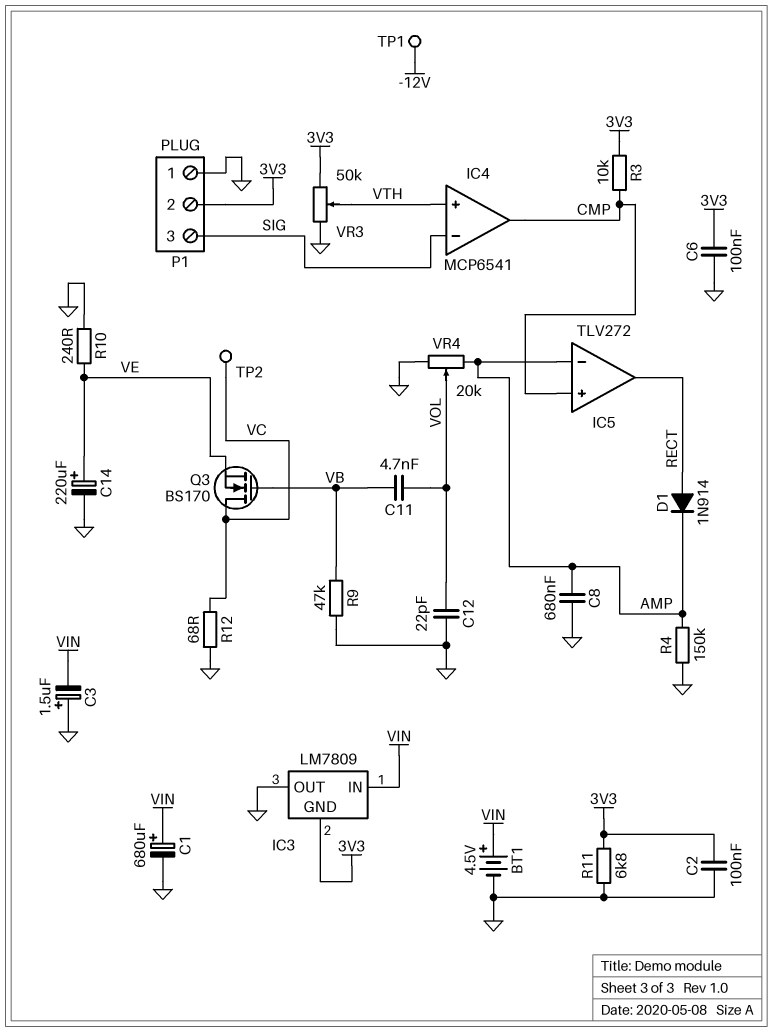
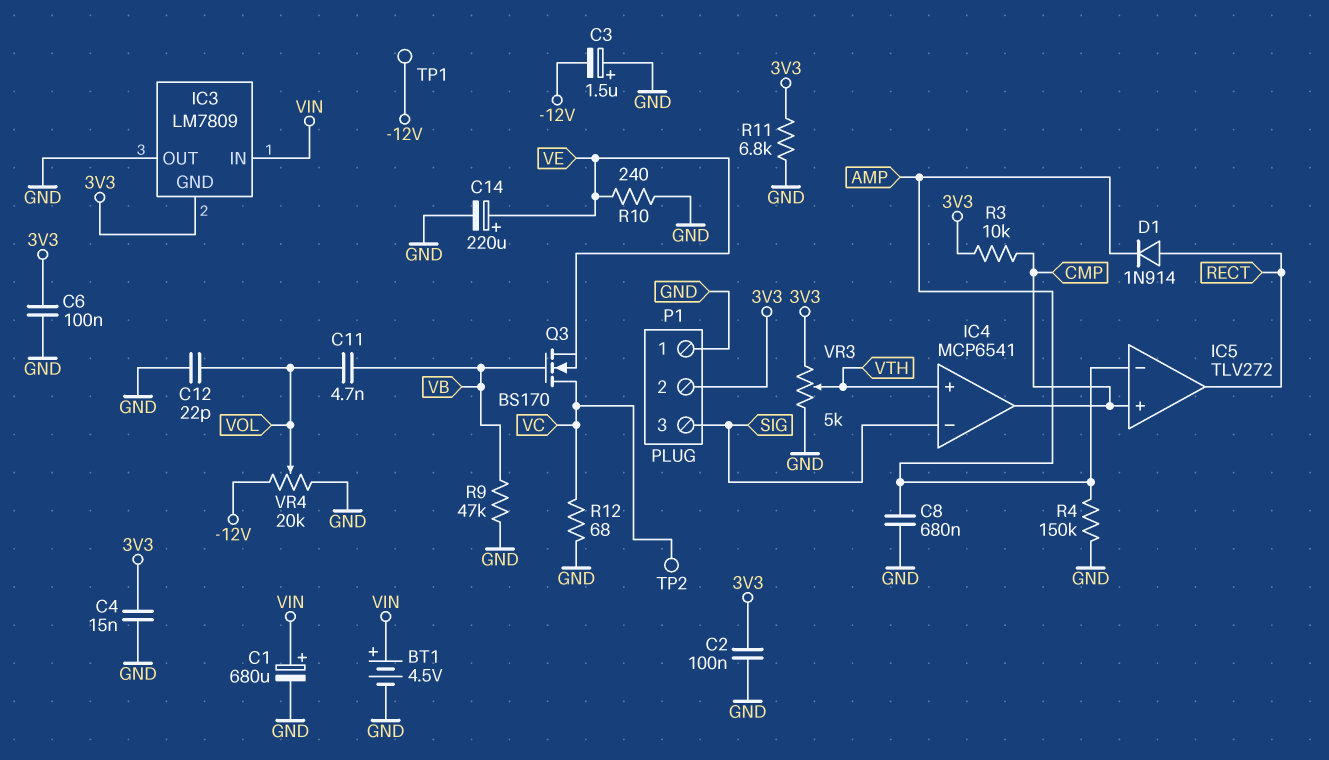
C3: 1.5uF (plus GND, minus VIN) -> 1.5uF (plus GND, minus -12V)
C4: none -> 15nF (3V3, GND)
VR3: 50k (3V3, GND, wiper VTH) -> 5k (3V3, GND, wiper VTH)
VR4: 20k (AMP, GND, wiper VOL) -> 20k (-12V, GND, wiper VOL)

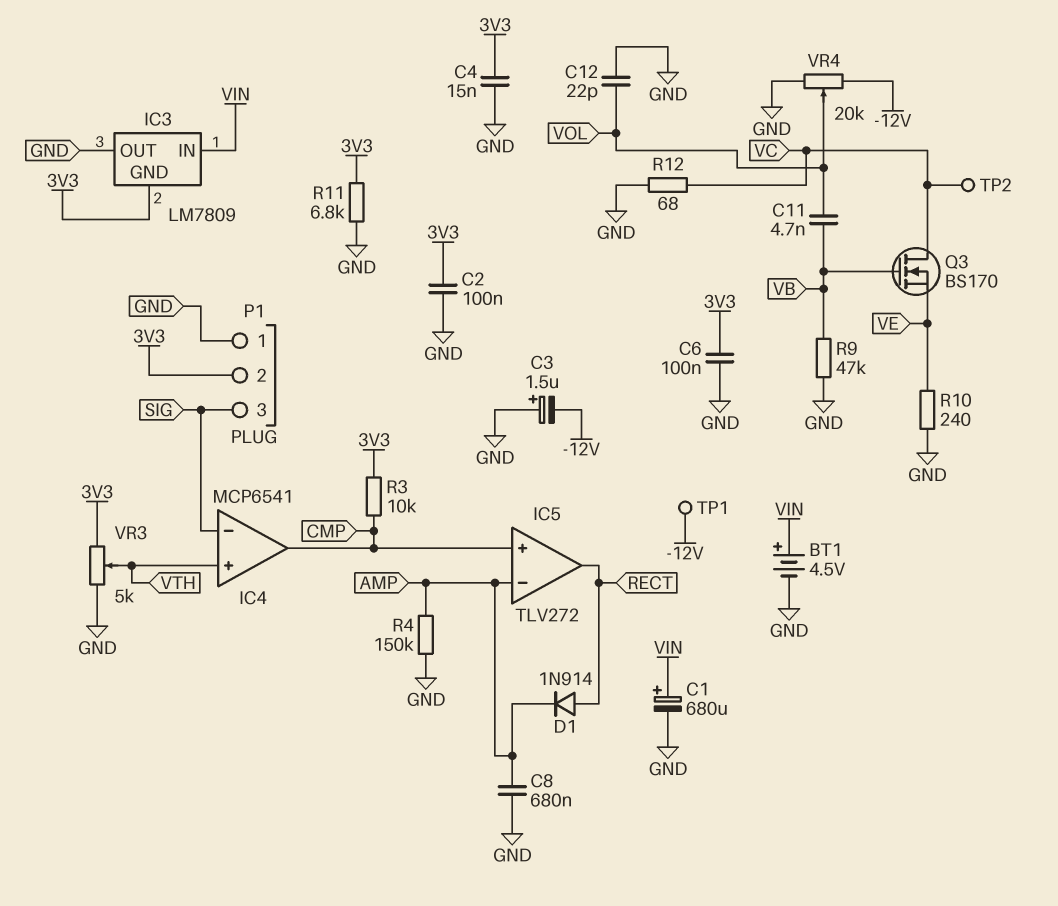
C14: 220uF (plus VE, minus GND) -> none

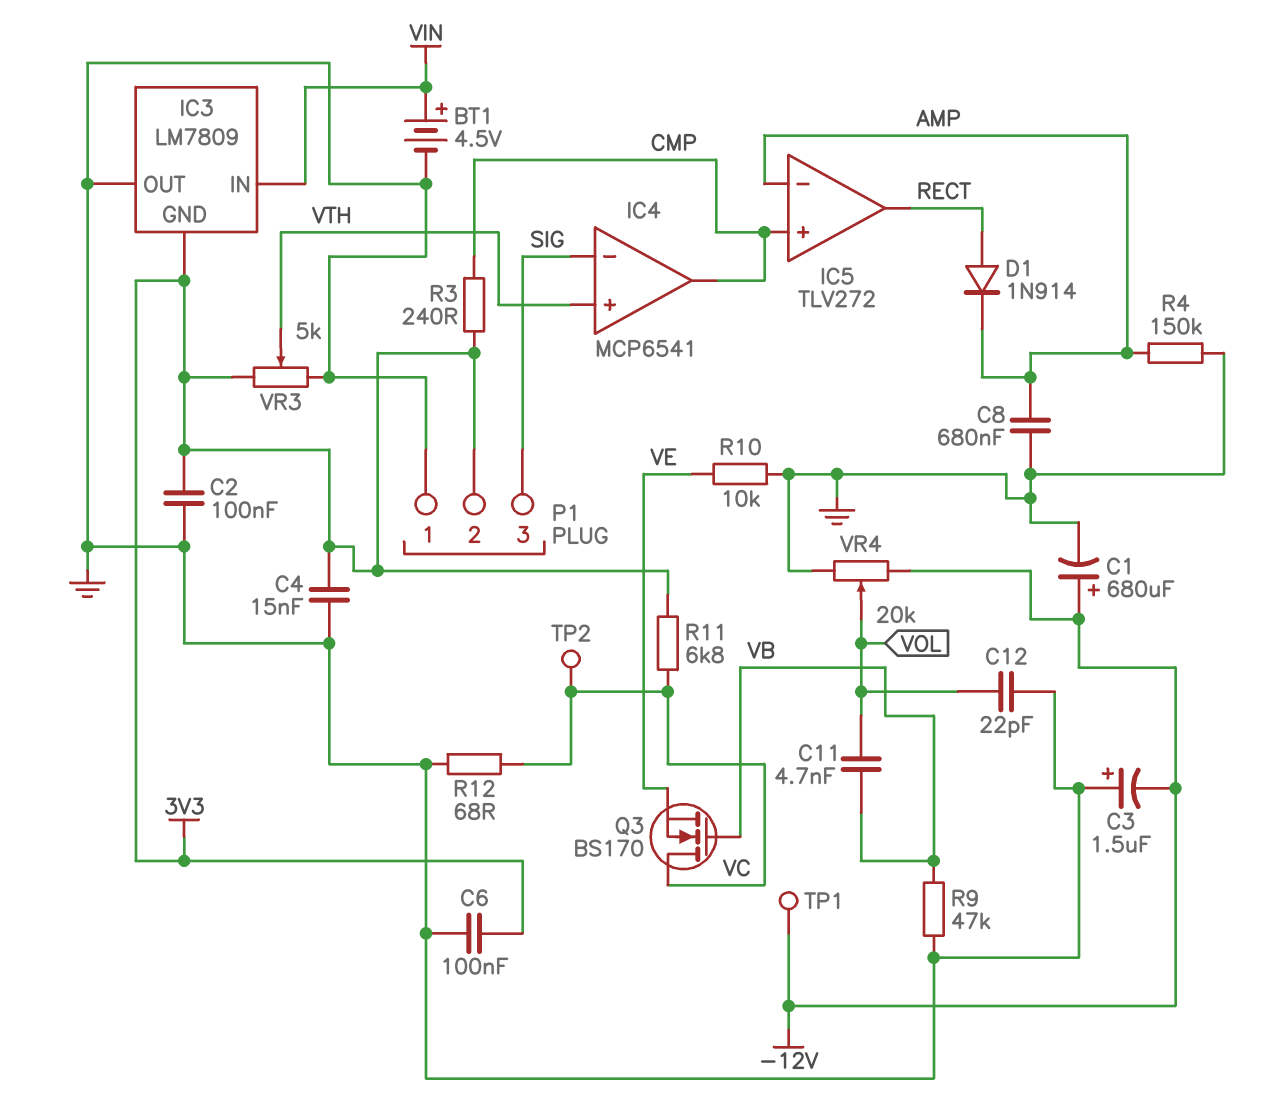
C1: 680uF (plus VIN, minus GND) -> 680uF (plus -12V, minus GND)
R3: 10k (3V3, CMP) -> 240 (3V3, CMP)
R10: 240 (GND, VE) -> 10k (GND, VE)
R11: 6.8k (3V3, GND) -> 6.8k (3V3, VC)

